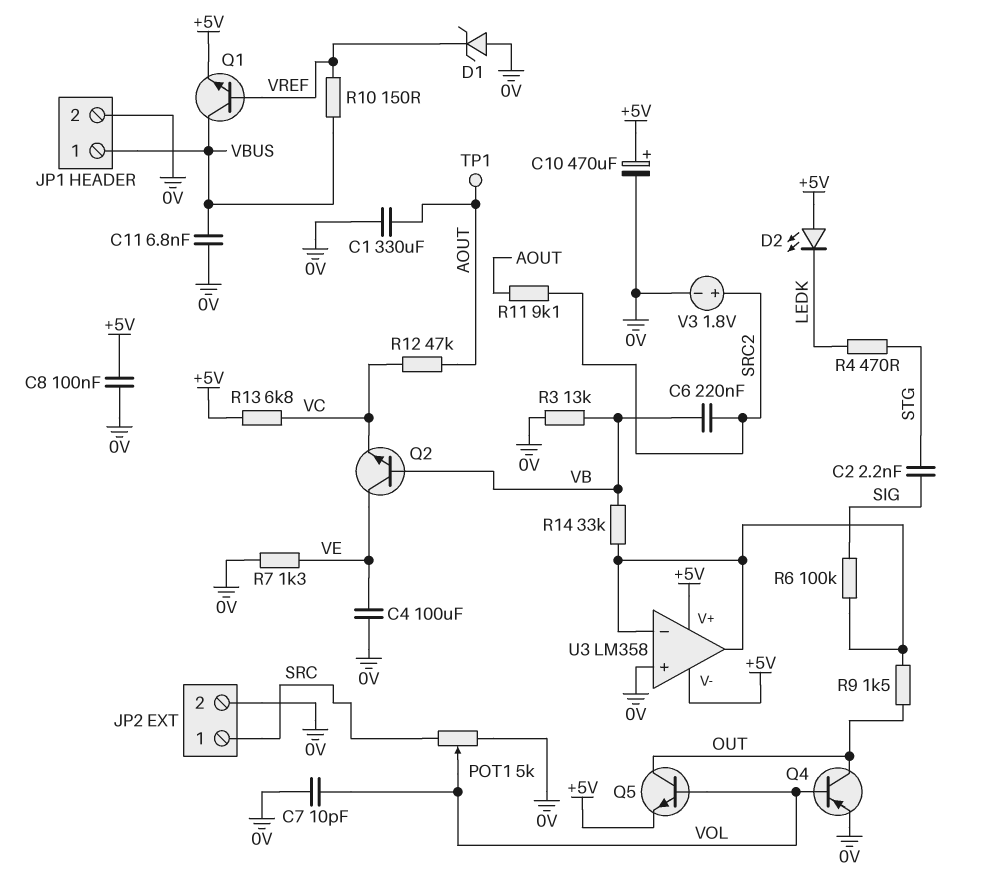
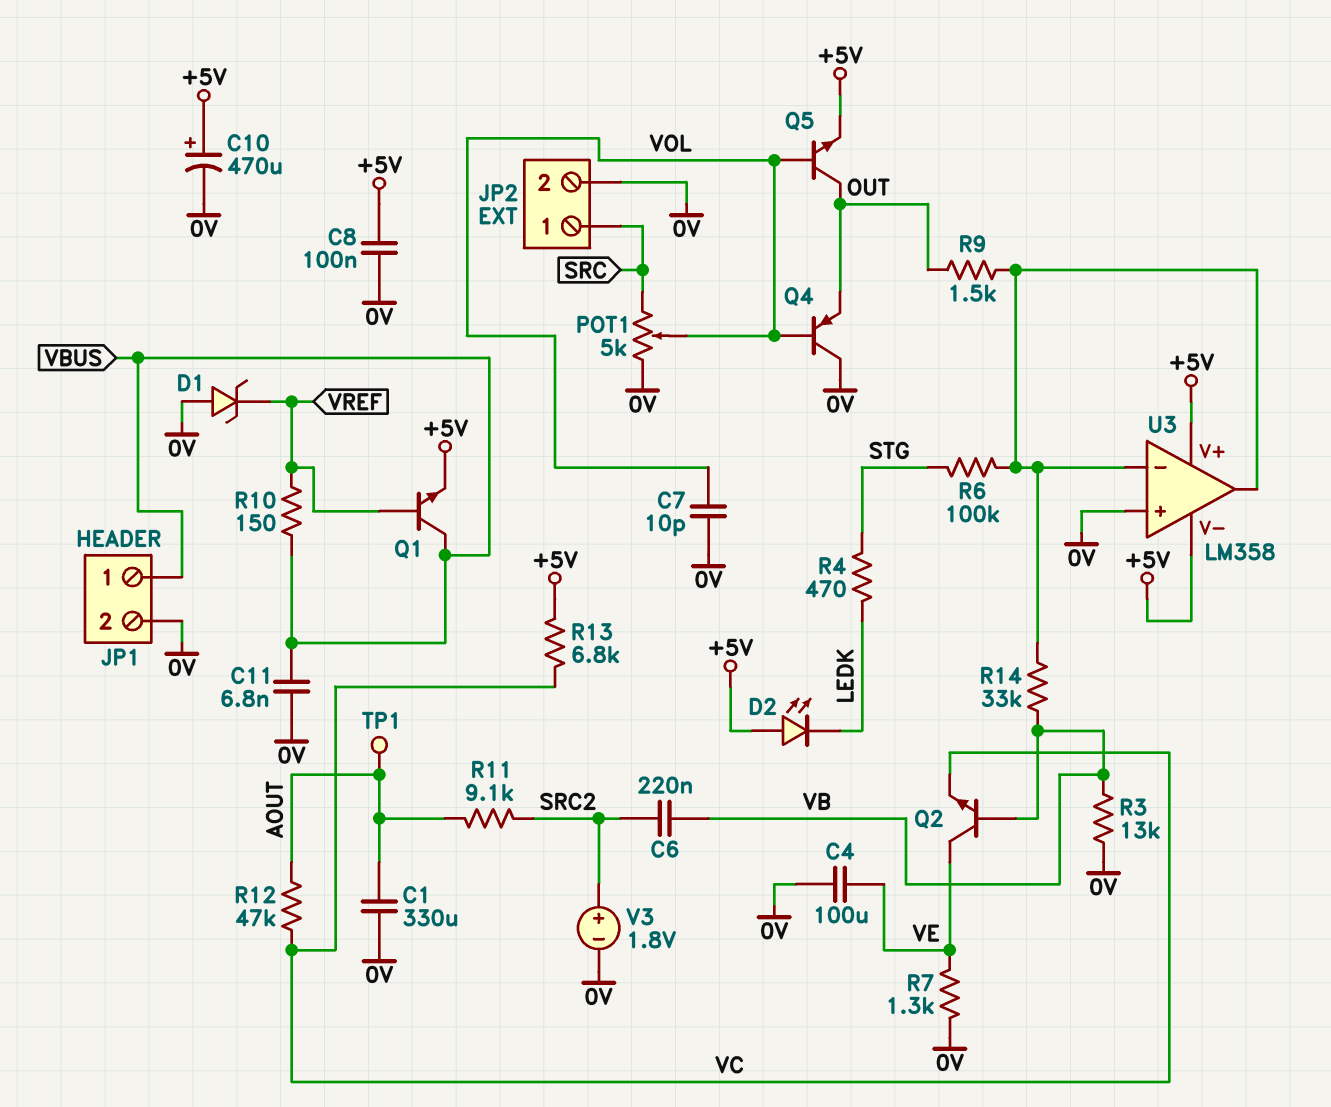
C2: 2.2nF (SIG, STG) -> none
Q4: PNP (B VOL, C OUT, E 0V) -> PNP (B VOL, C 0V, E OUT)
R6: 100k (SIG, U3/in-) -> 100k (STG, U3/in-)

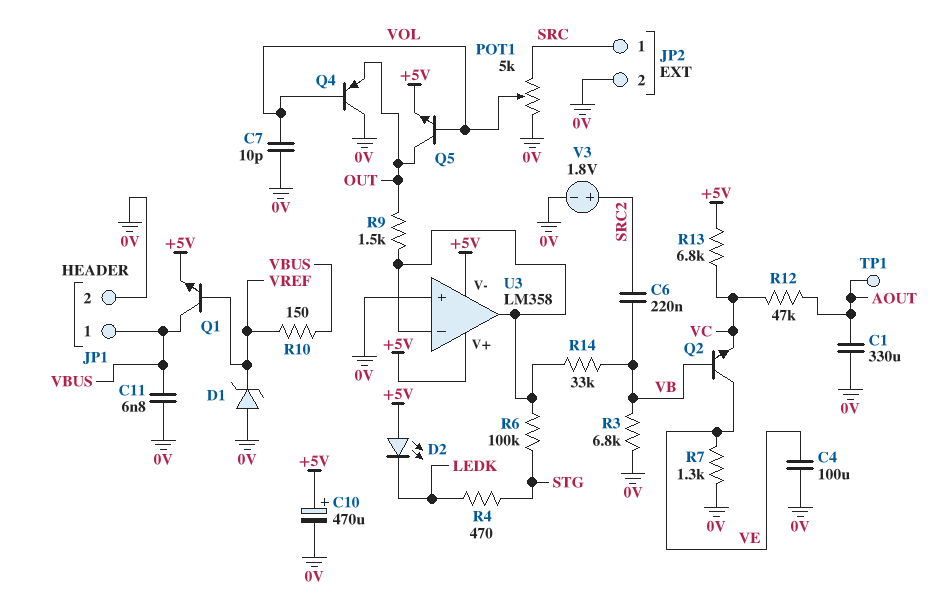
C8: 100nF (+5V, 0V) -> none
R3: 13k (0V, VB) -> 6.8k (0V, VB)
R11: 9.1k (AOUT, SRC2) -> none

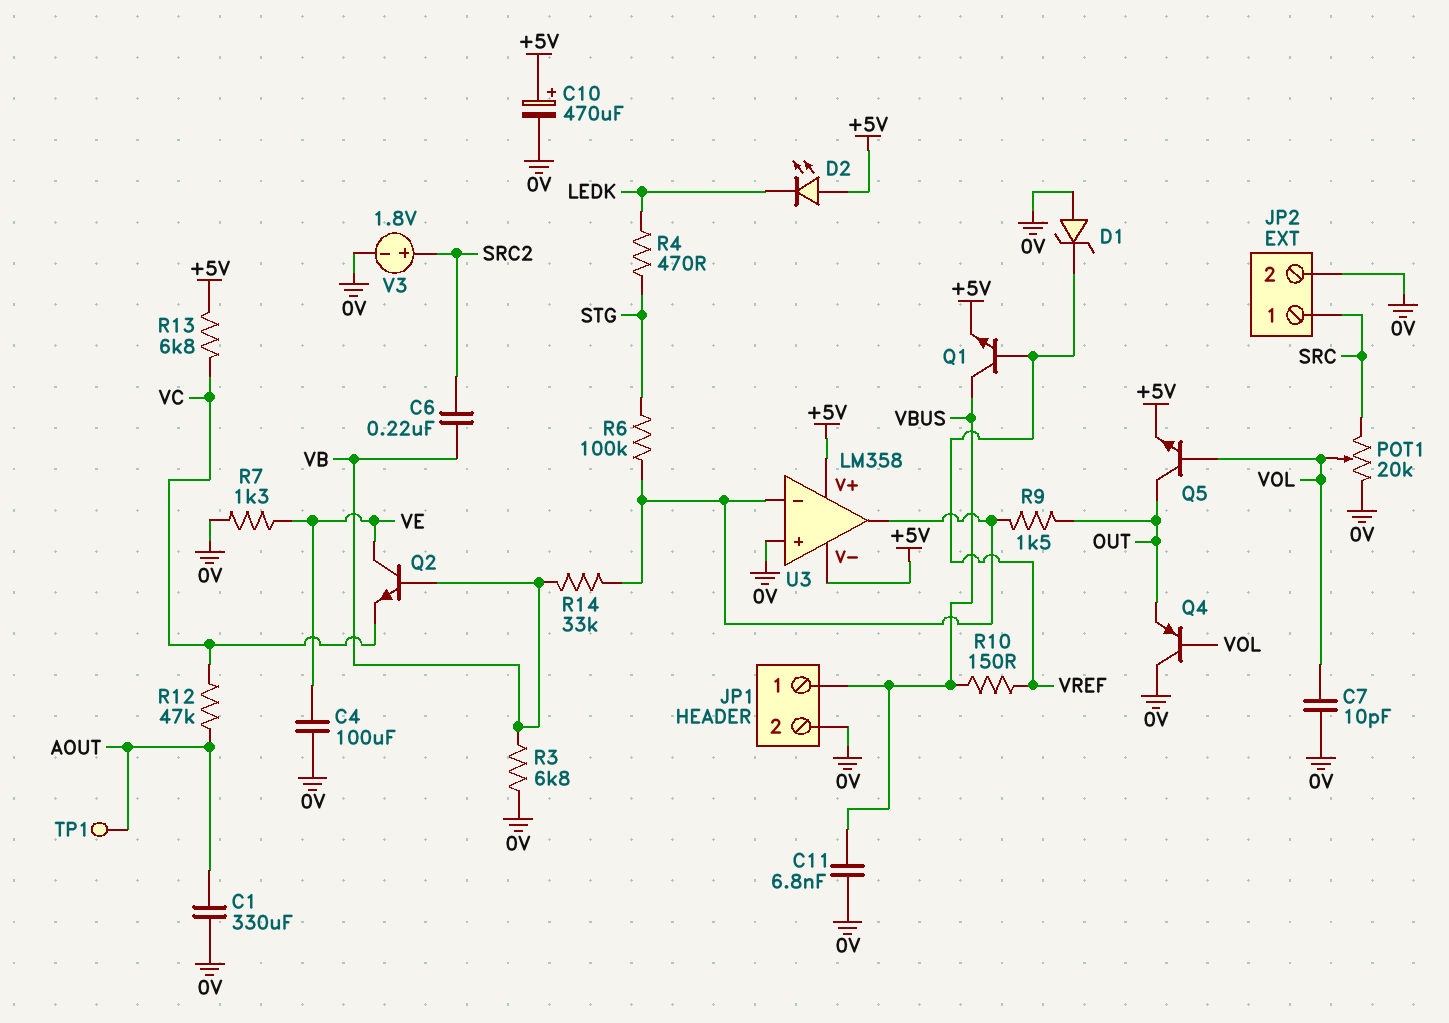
POT1: 5k (0V, SRC, wiper VOL) -> 20k (0V, SRC, wiper VOL)

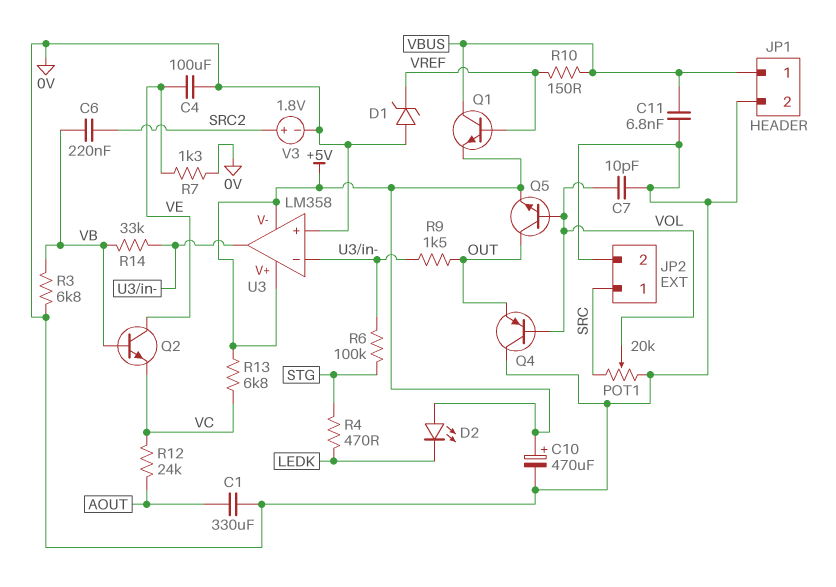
R12: 47k (AOUT, VC) -> 24k (AOUT, VC)
TP1: test point (AOUT) -> none

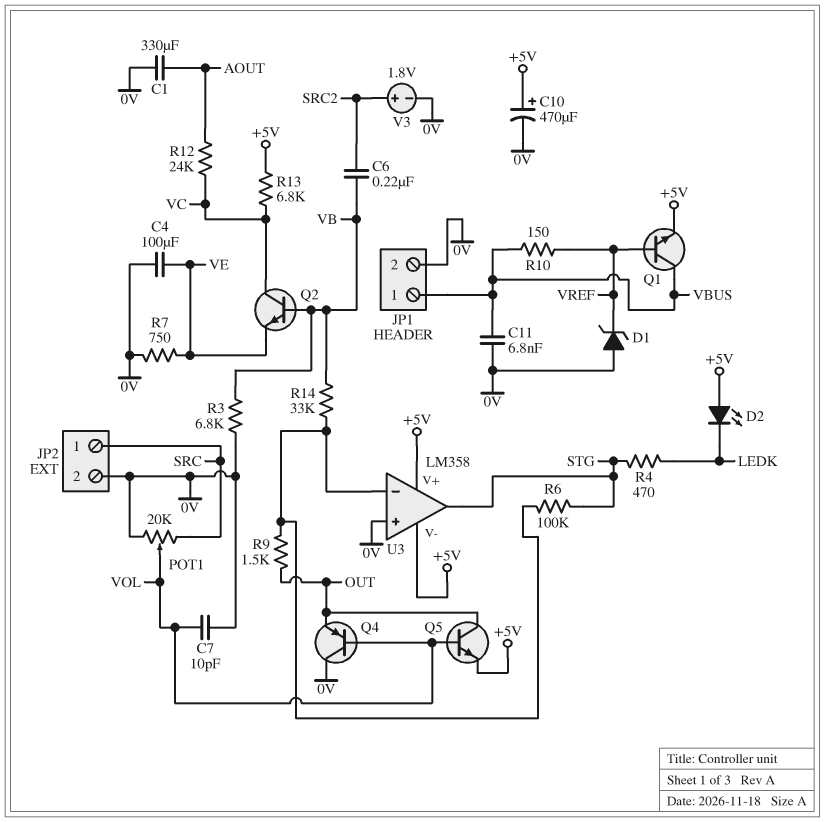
Q2: NPN (B VB, C VE, E VC) -> NPN (B VB, C VC, E VE)
R7: 1.3k (0V, VE) -> 750 (0V, VE)
U3 pin out: U3/in- -> STG

